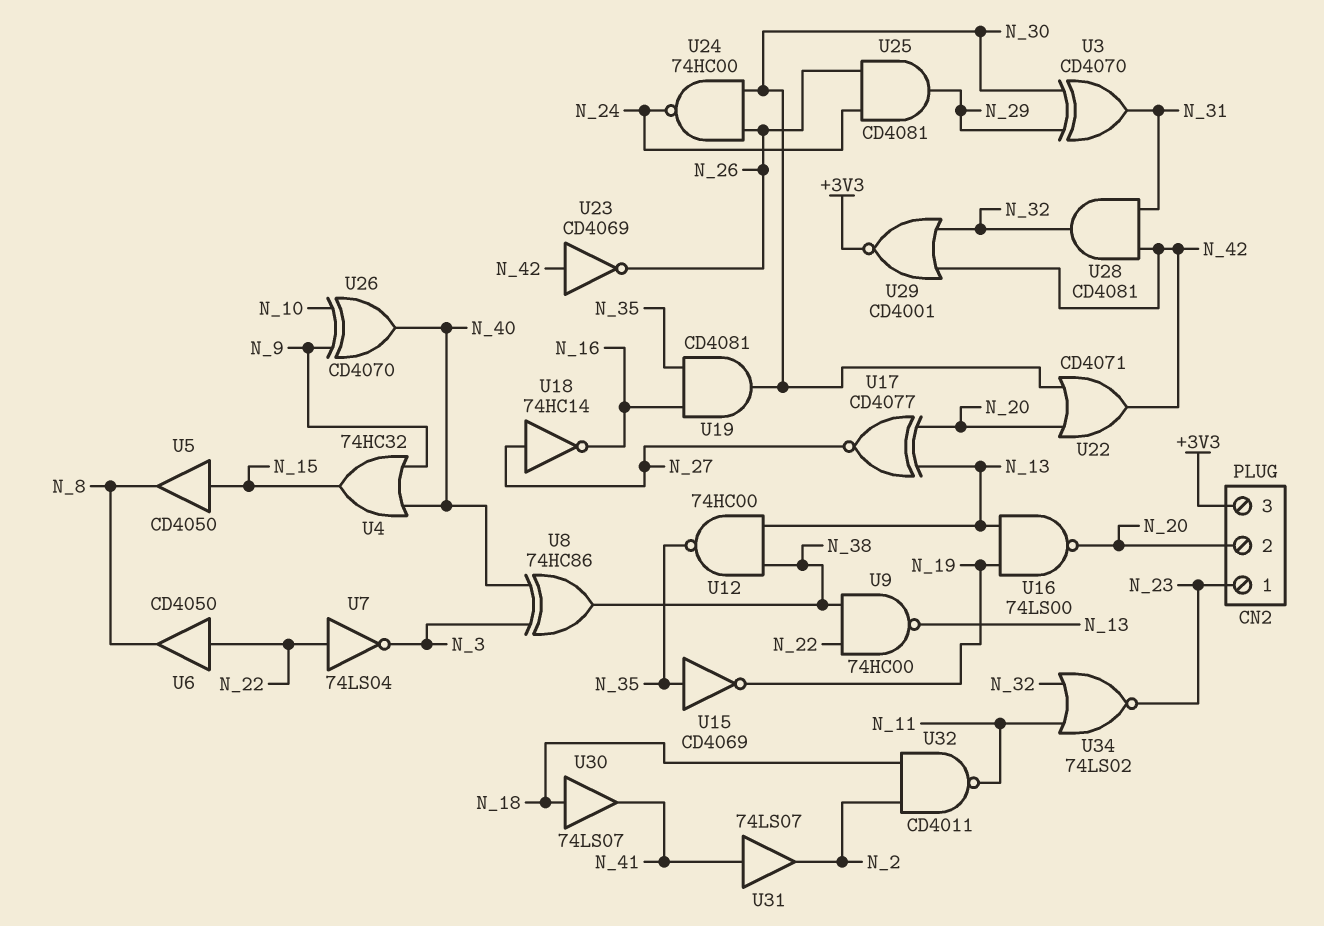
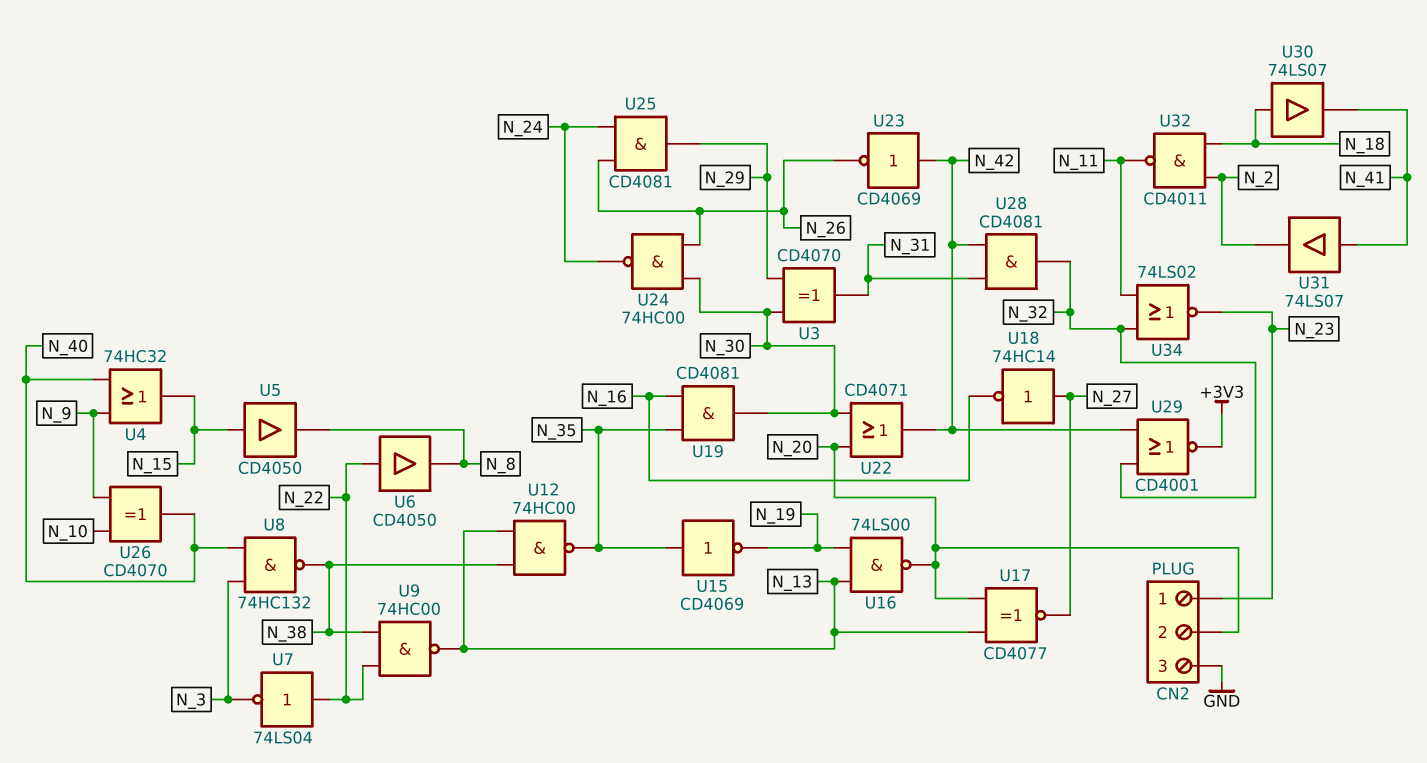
CN2 pin 3: +3V3 -> GND
U8: XOR 74HC86 (in N_3, in N_40, out N_38) -> NAND 74HC132 (in N_3, in N_40, out N_38)

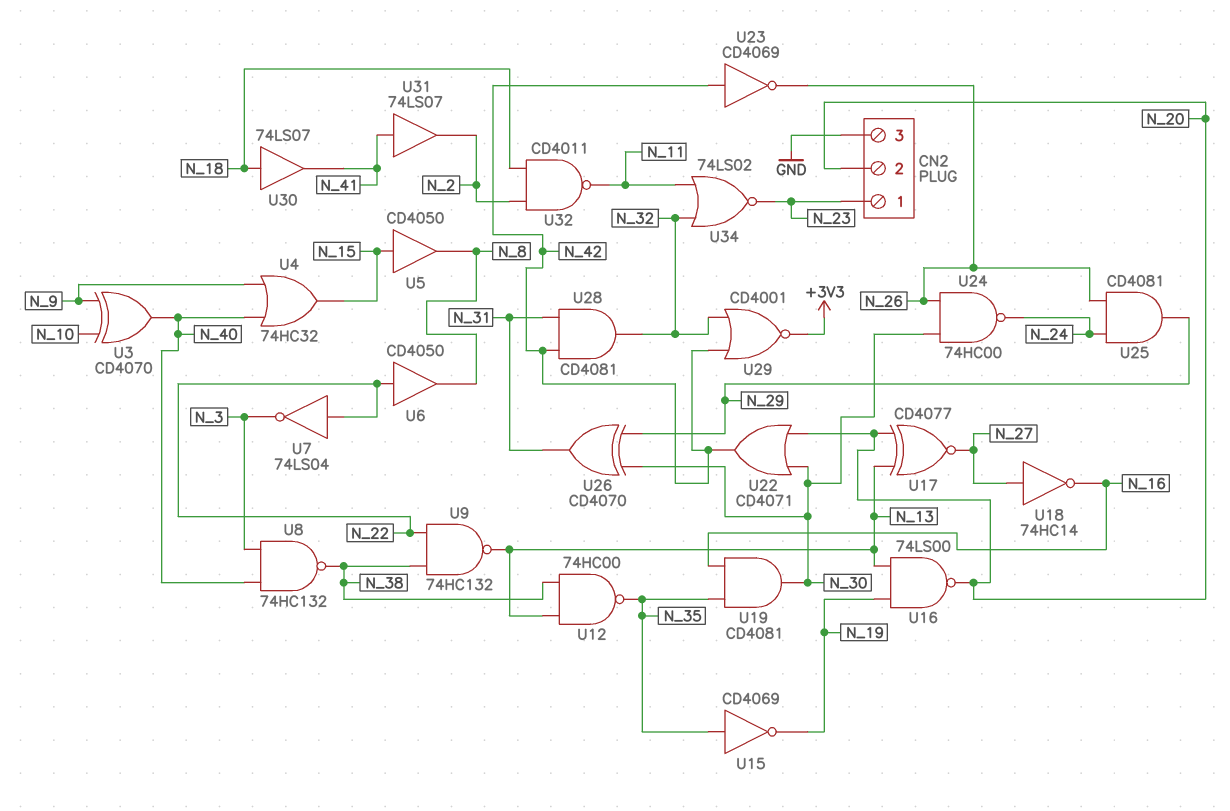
U3: XOR CD4070 (in N_29, in N_30, out N_31) -> XOR CD4070 (in N_9, in N_10, out N_40)
U9: NAND 74HC00 (in N_22, in N_38, out N_13) -> NAND 74HC132 (in N_22, in N_38, out N_13)
U26: XOR CD4070 (in N_9, in N_10, out N_40) -> XOR CD4070 (in N_29, in N_30, out N_31)

